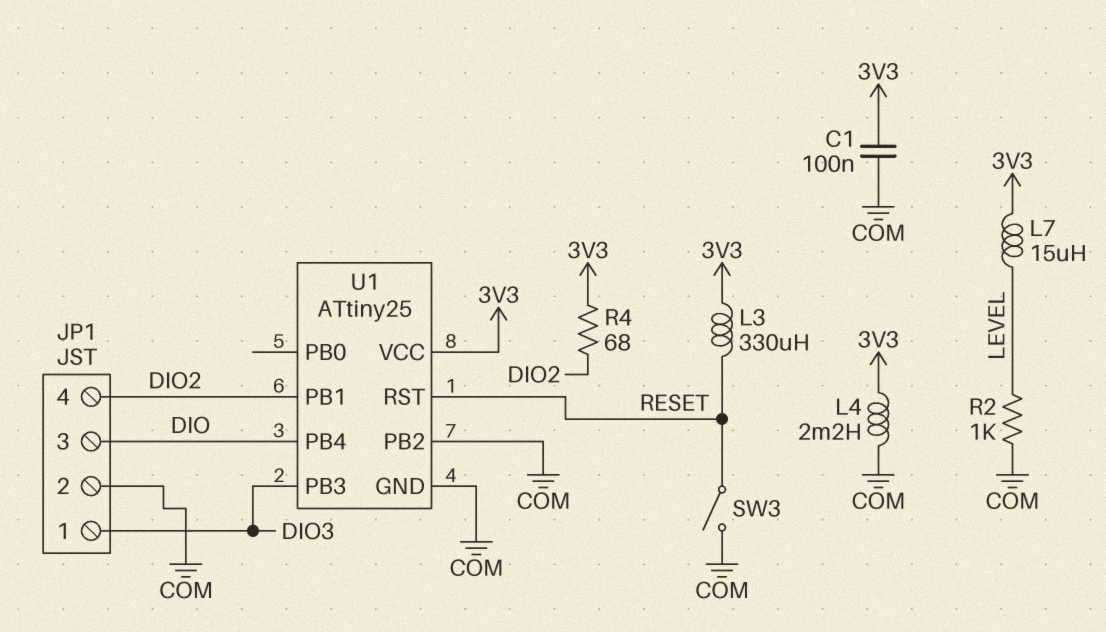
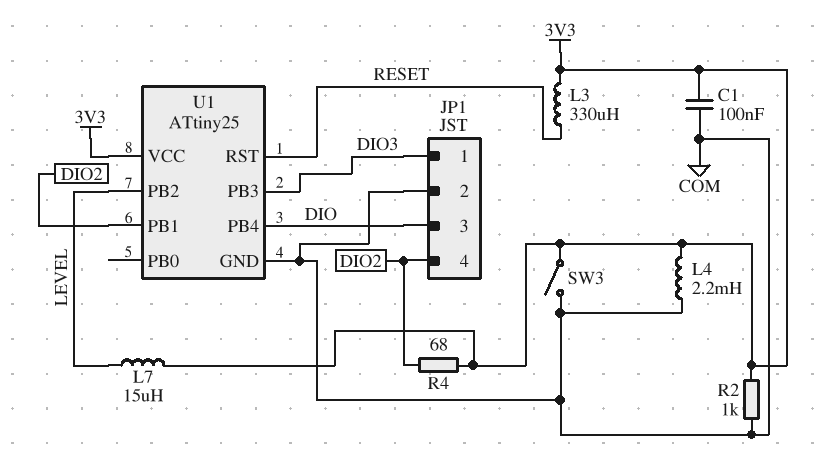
R2: 1k (COM, LEVEL) -> 1k (3V3, COM)
SW3: switch (COM, RESET) -> switch (3V3, COM)
U1 pin PB2: COM -> LEVEL

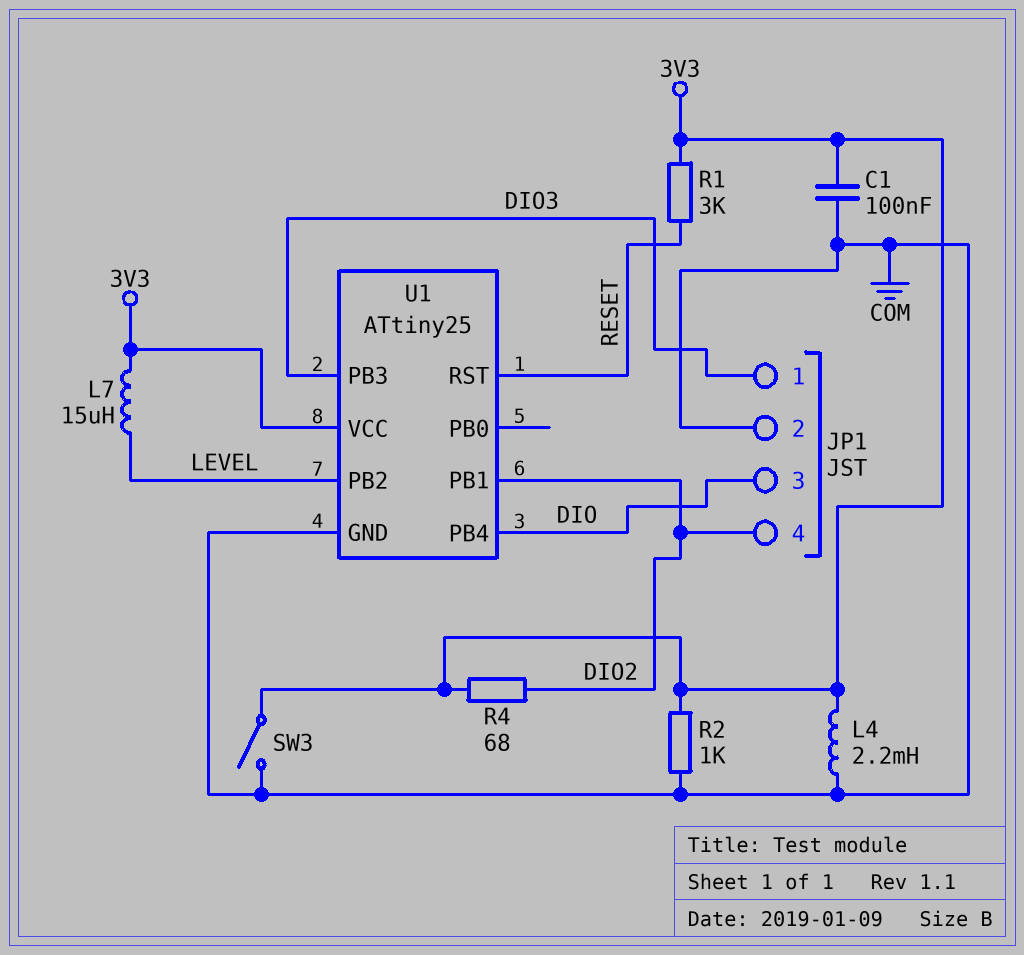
L3: 330uH (3V3, RESET) -> none
R1: none -> 3k (3V3, RESET)

